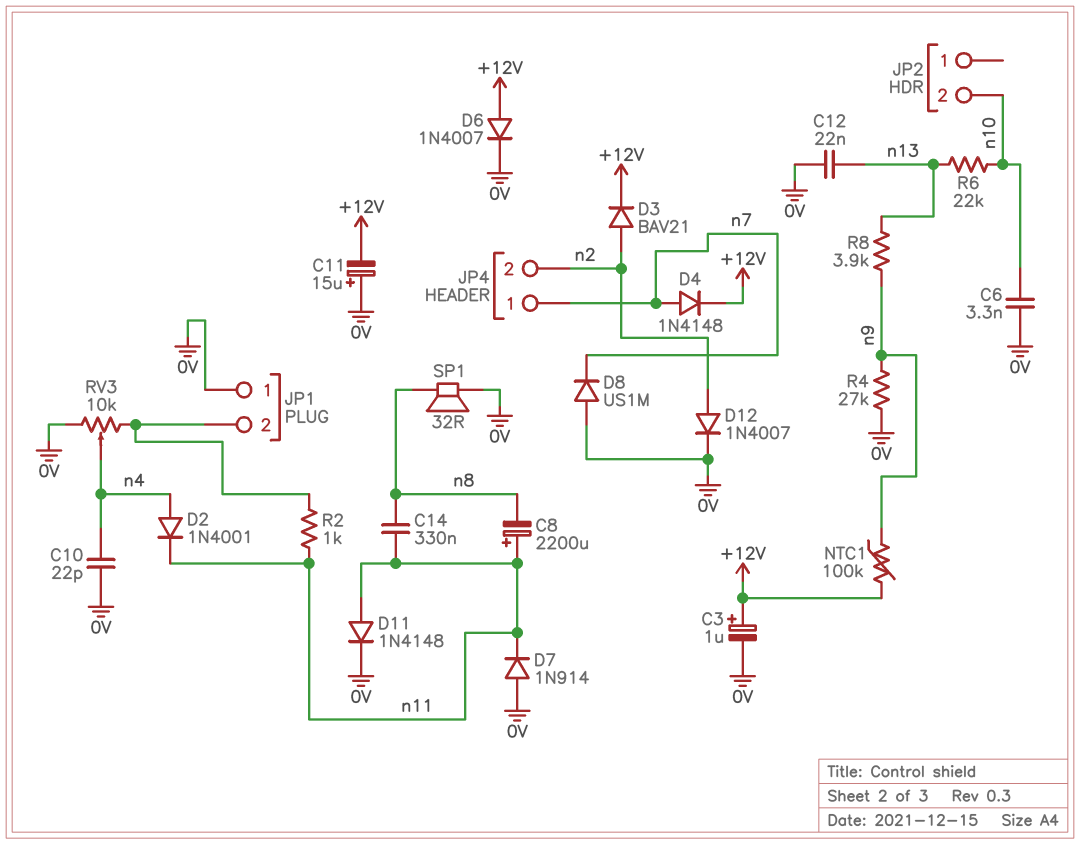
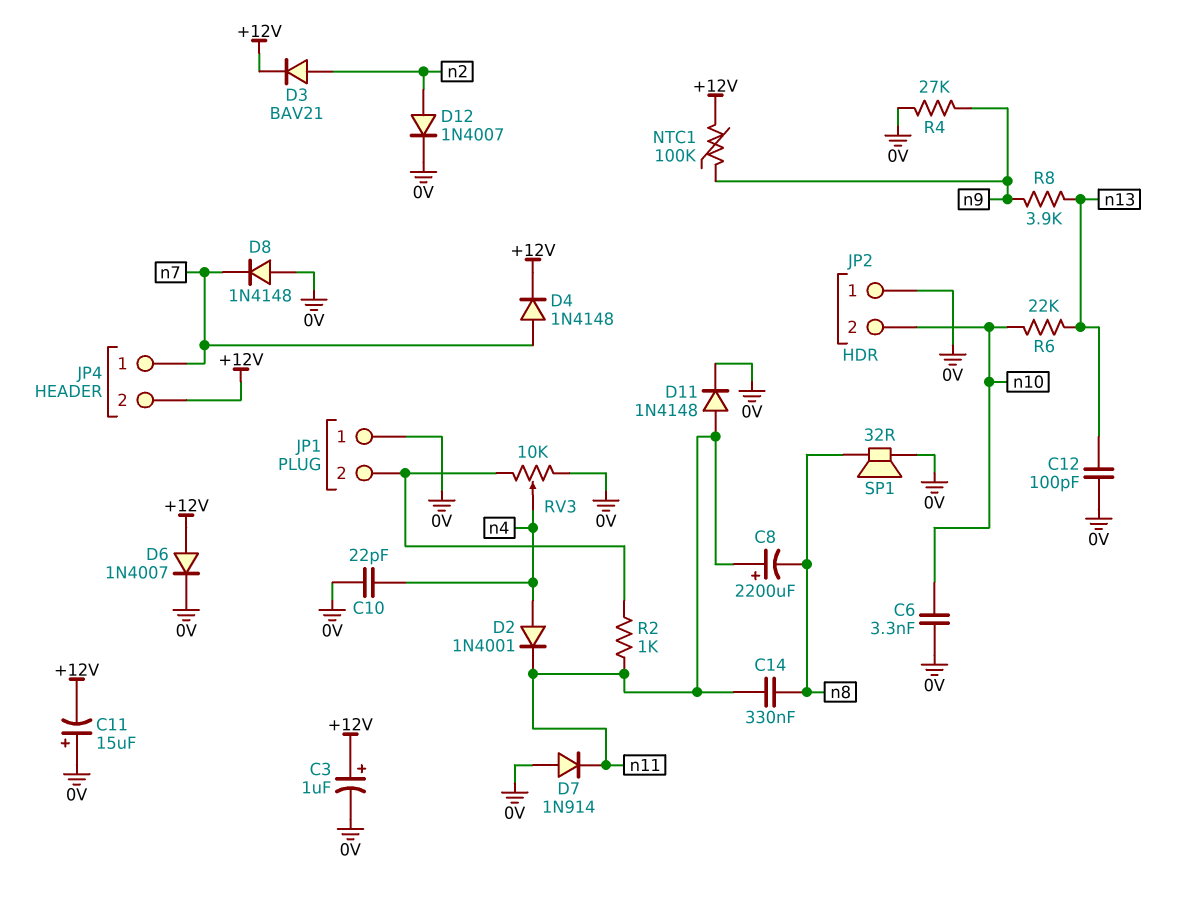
C12: 22nF (0V, n13) -> 100pF (0V, n13)
D8: diode US1M (A 0V, K n7) -> diode 1N4148 (A 0V, K n7)
JP2 pin 1: none -> 0V
JP4 pin 2: n2 -> +12V

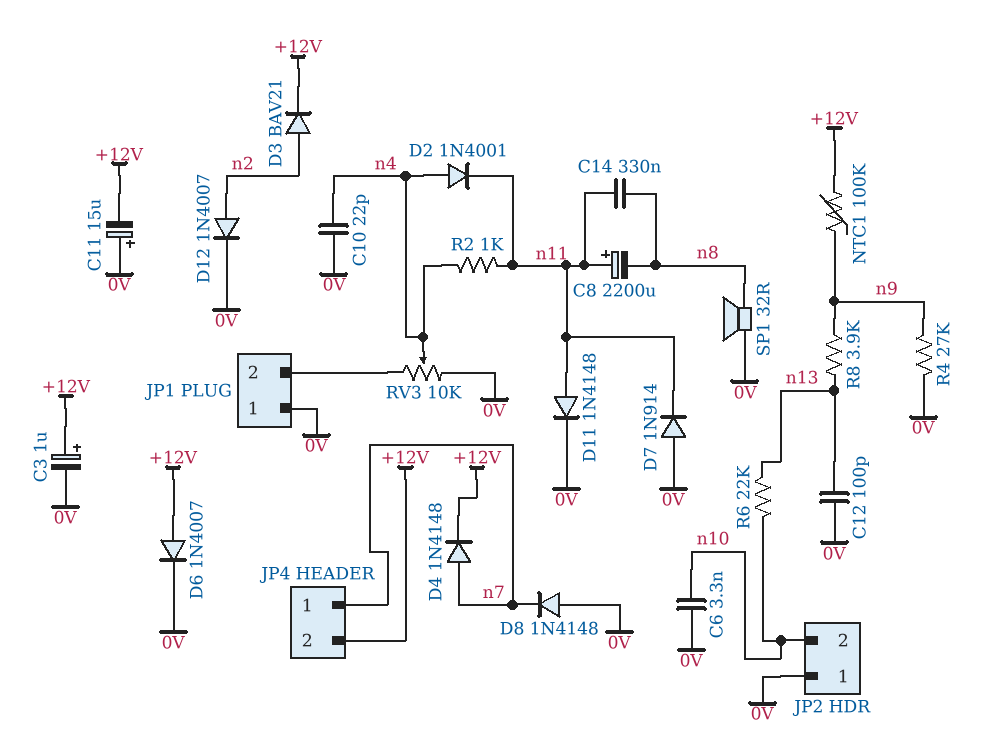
R2: 1k (JP1/2, n11) -> 1k (n4, n11)

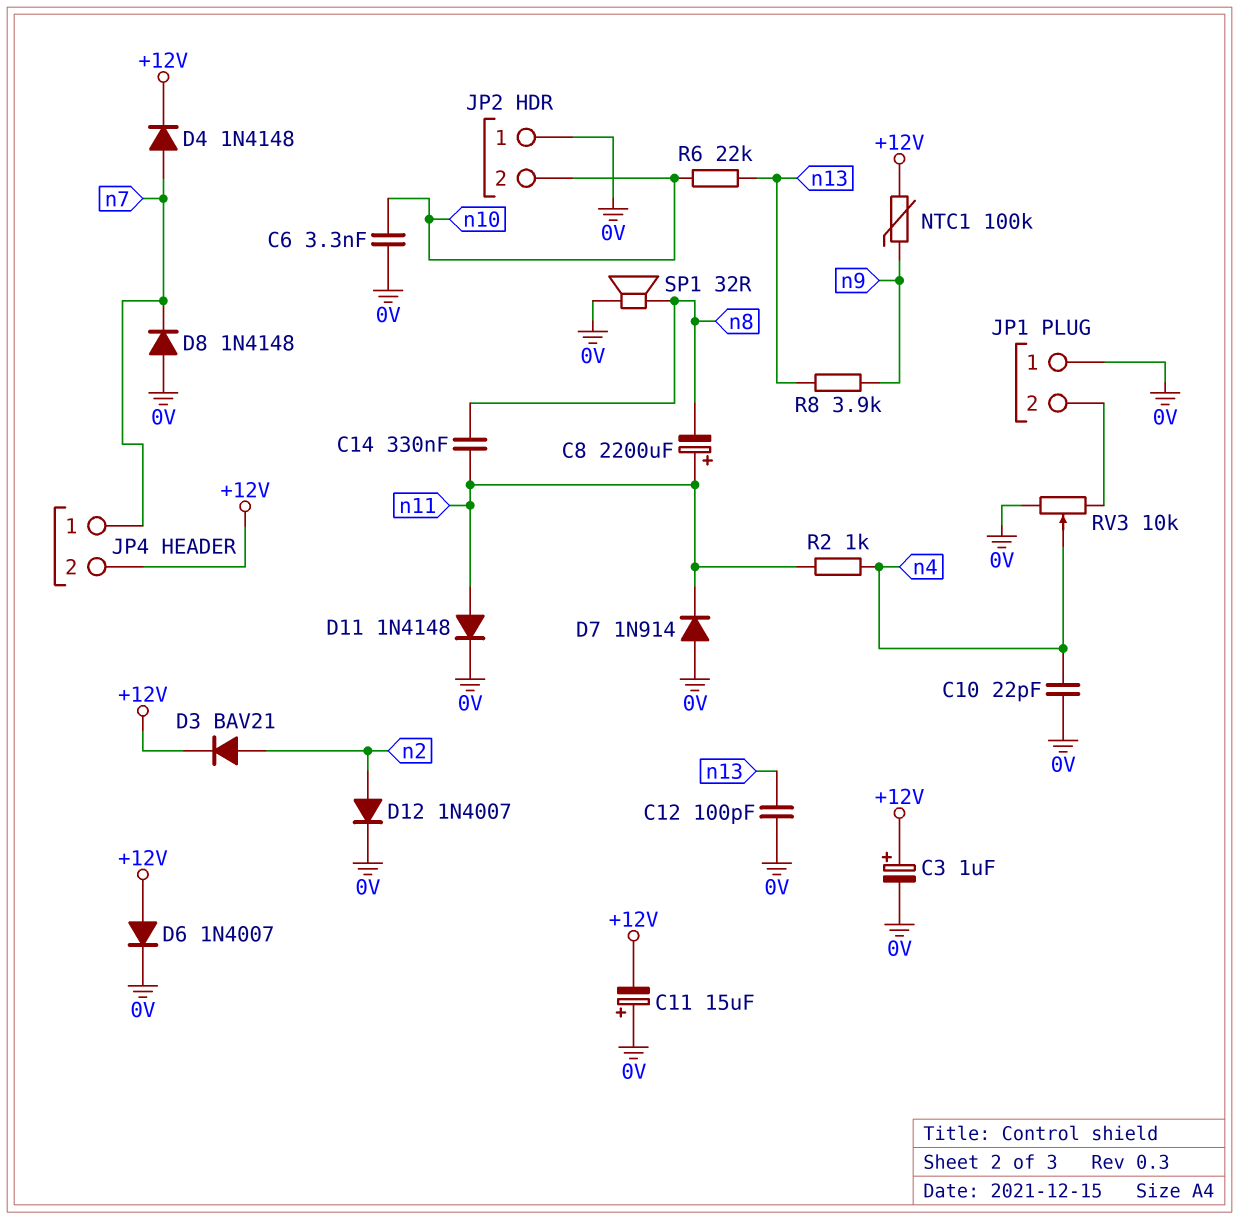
D2: diode 1N4001 (A n4, K n11) -> none
R4: 27k (0V, n9) -> none

